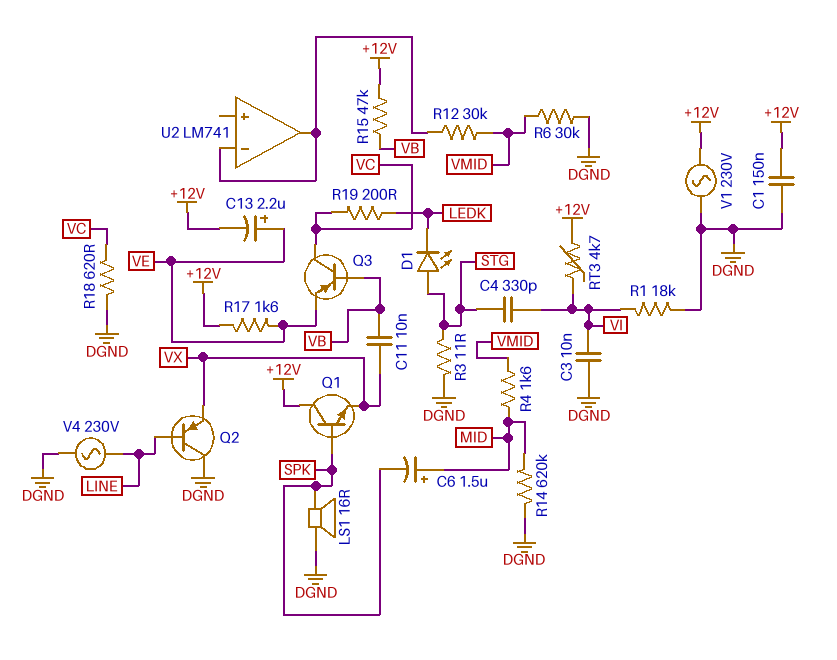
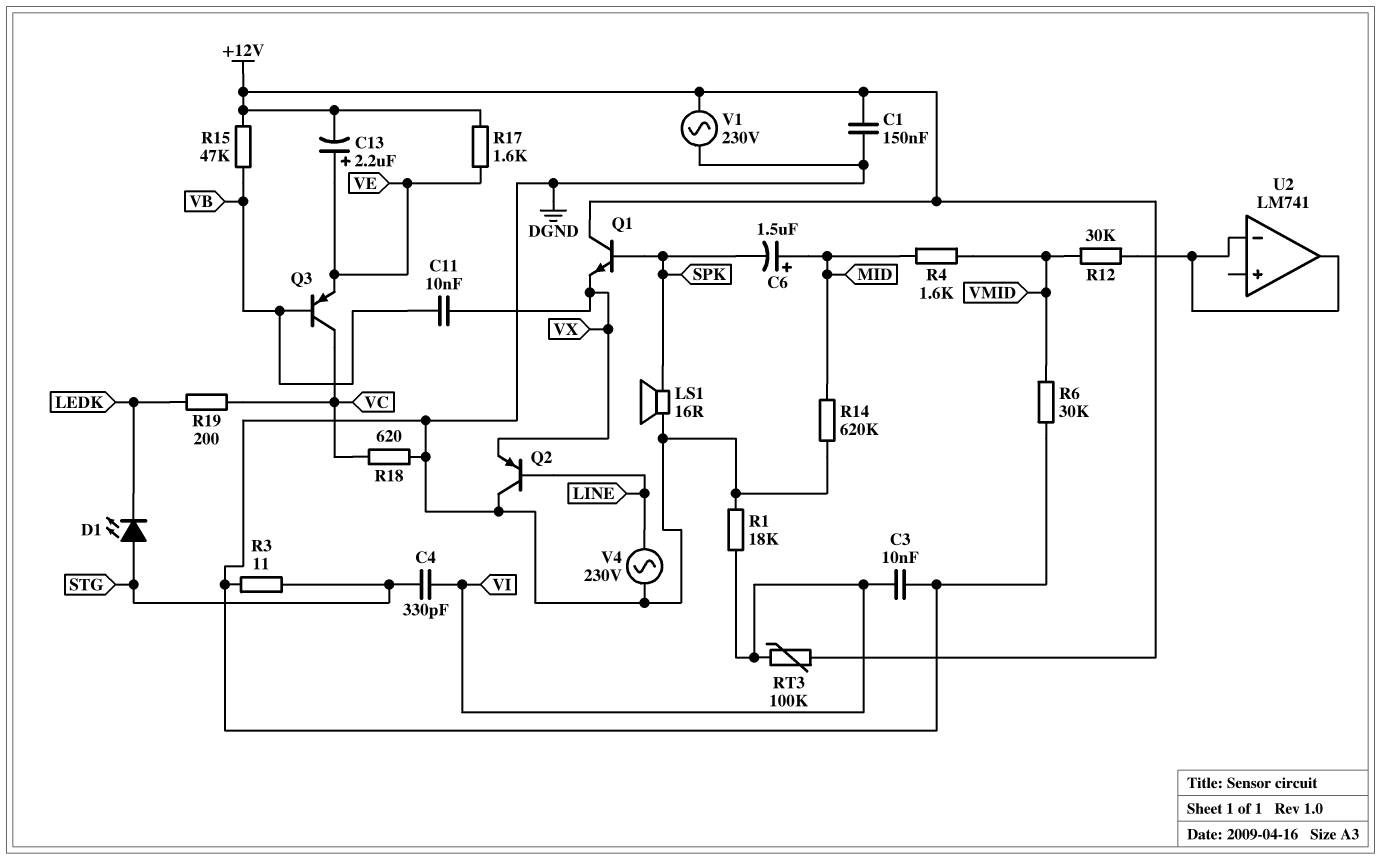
RT3: 4.7k (+12V, VI) -> 100k (+12V, VI)

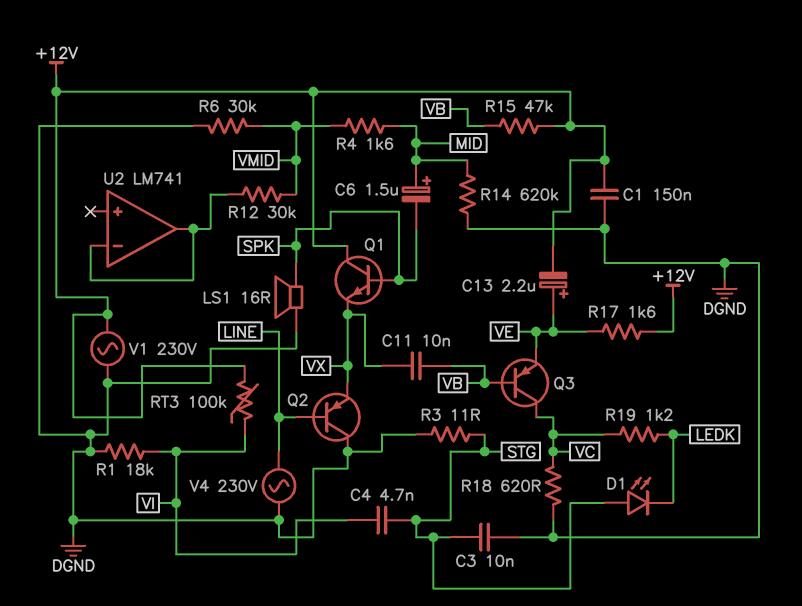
C3: 10nF (DGND, VI) -> 10nF (DGND, STG)
C4: 330pF (STG, VI) -> 4.7nF (STG, VI)
R19: 200 (LEDK, VC) -> 1.2k (LEDK, VC)

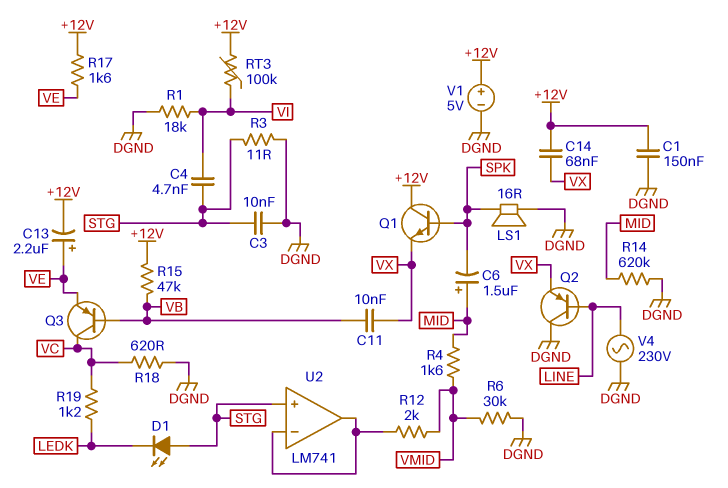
C14: none -> 68nF (+12V, VX)
R12: 30k (U2/in-, VMID) -> 2k (U2/in-, VMID)
U2 pin in+: none -> STG
V1: AC 230V (+12V, DGND) -> 5V (plus +12V, minus DGND)

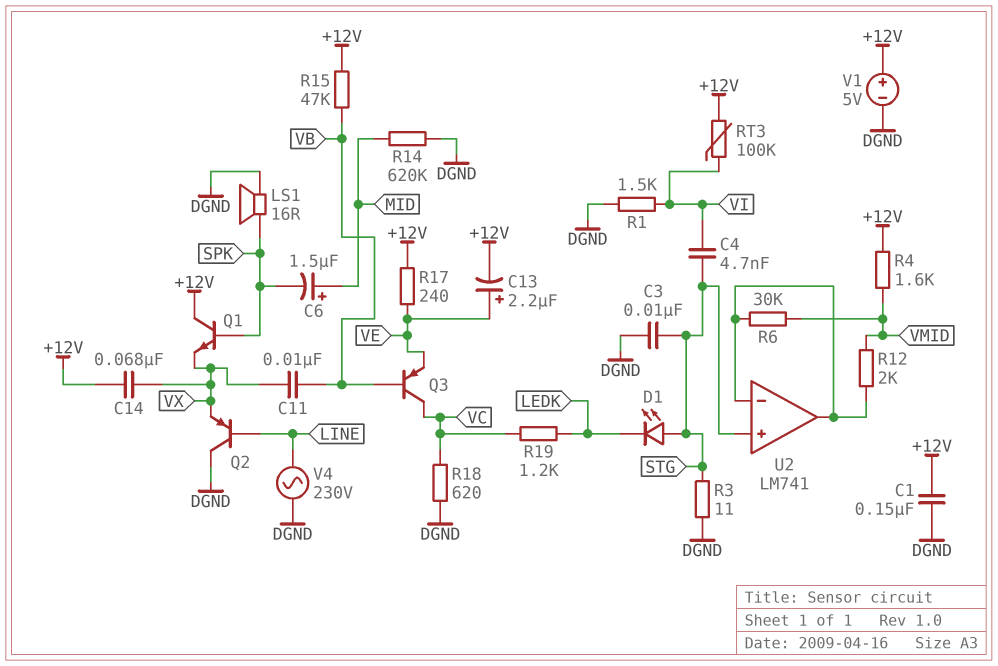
R1: 18k (DGND, VI) -> 1.5k (DGND, VI)
R4: 1.6k (MID, VMID) -> 1.6k (+12V, VMID)
R6: 30k (DGND, VMID) -> 30k (U2/in-, VMID)
R17: 1.6k (+12V, VE) -> 240 (+12V, VE)

